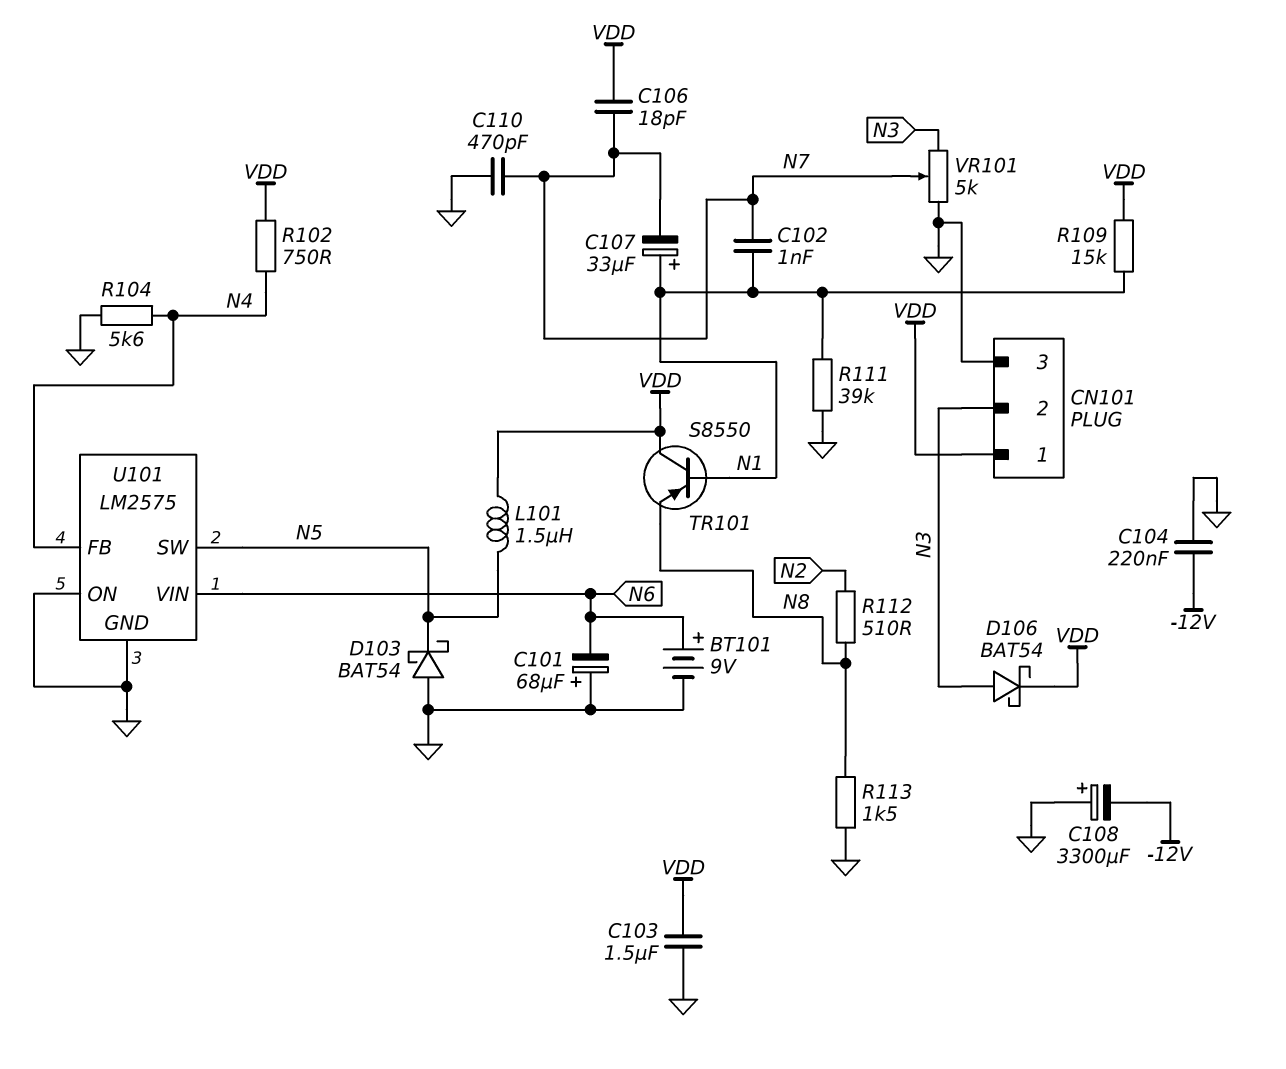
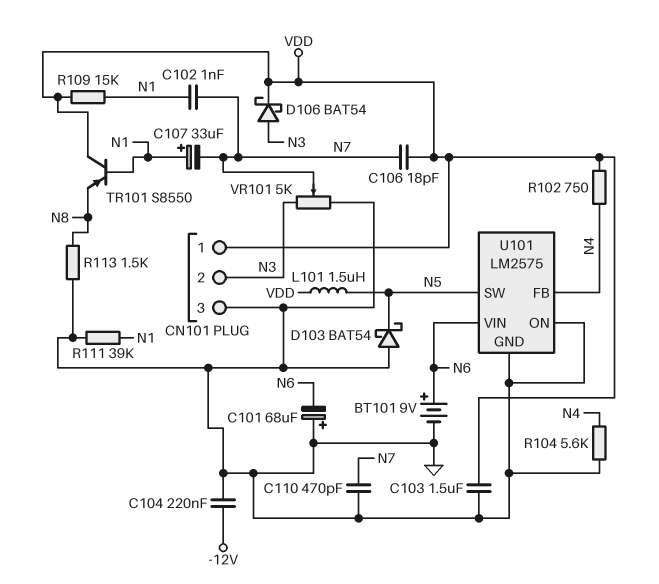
C108: 3300uF (plus GND, minus -12V) -> none
R112: 510 (N2, N8) -> none

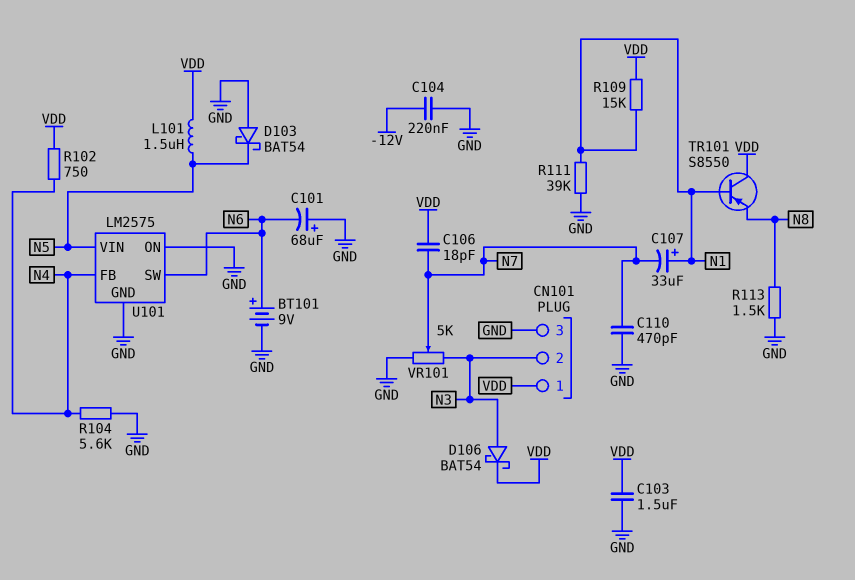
C102: 1nF (N1, N7) -> none
U101 pin SW: N5 -> N6
U101 pin VIN: N6 -> N5

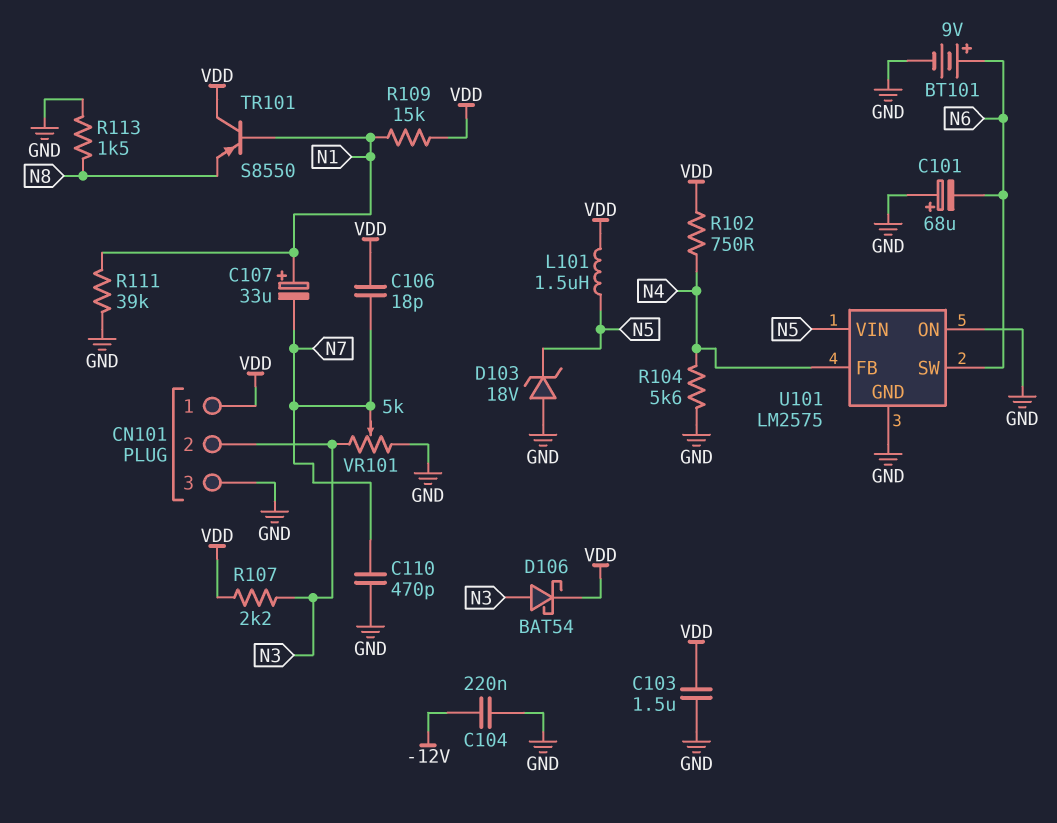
D103: schottky BAT54 (A GND, K N5) -> zener 18V (A GND, K N5)
R107: none -> 2.2k (N3, VDD)

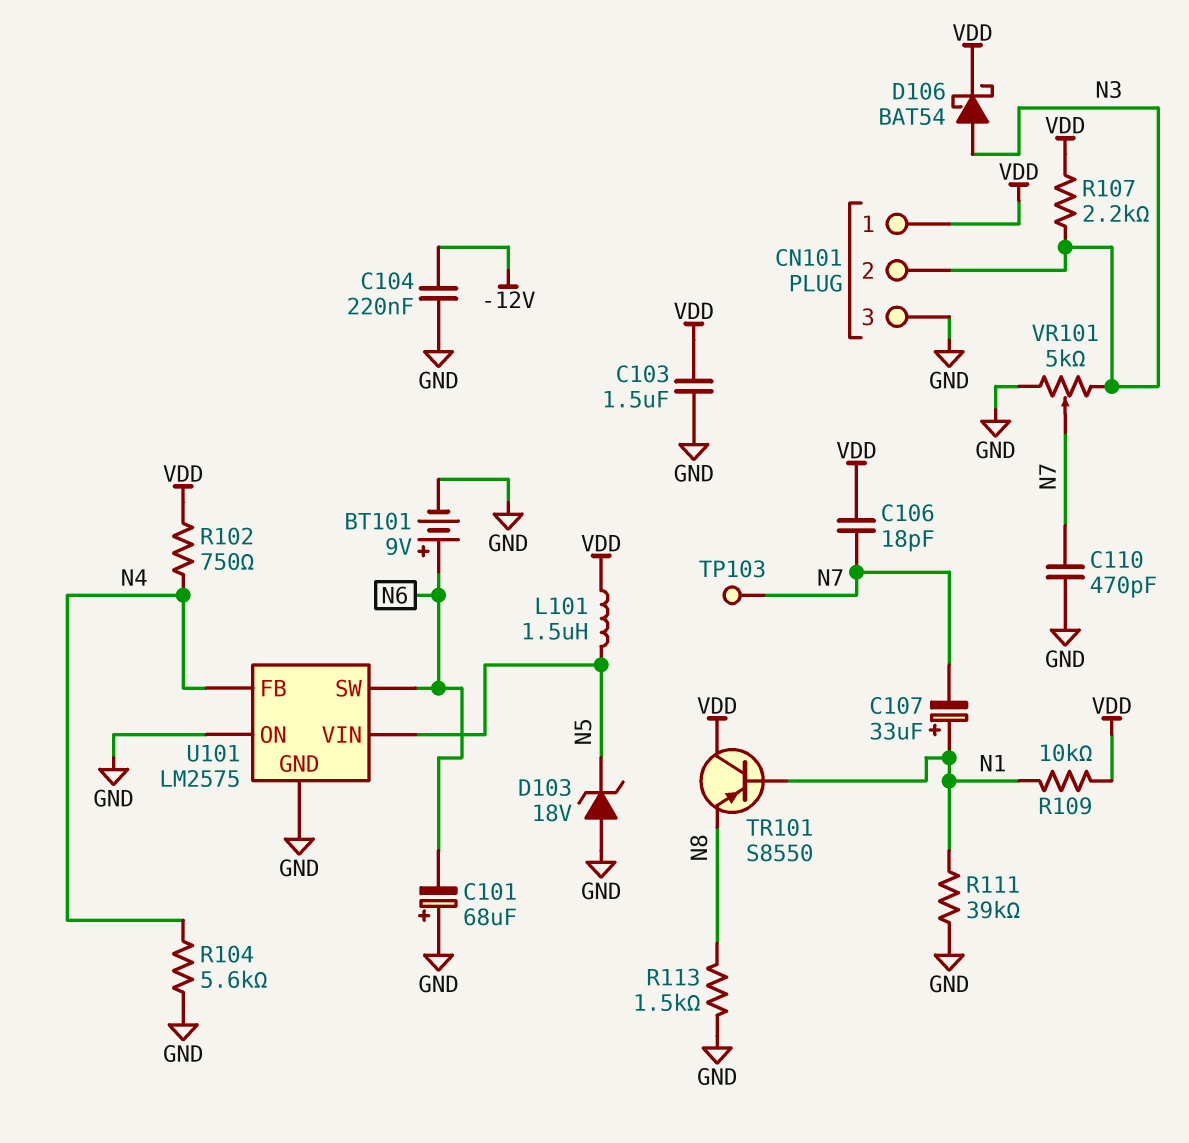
R109: 15k (N1, VDD) -> 10k (N1, VDD)
TP103: none -> test point (N7)

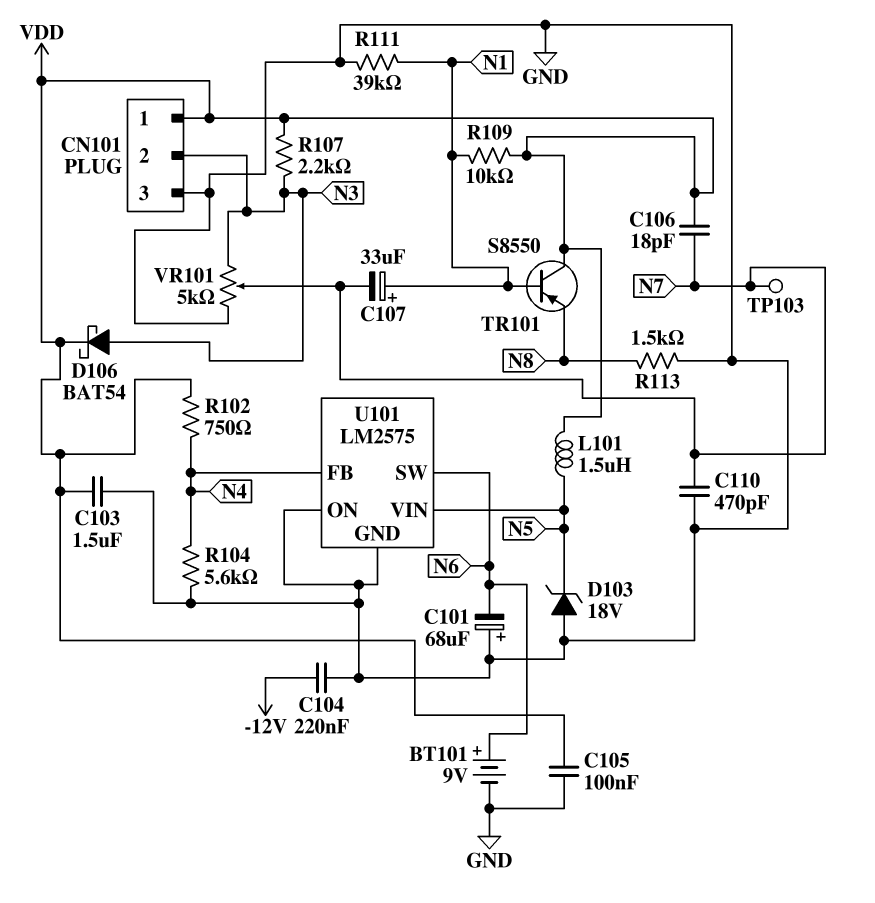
C105: none -> 100nF (GND, VDD)

